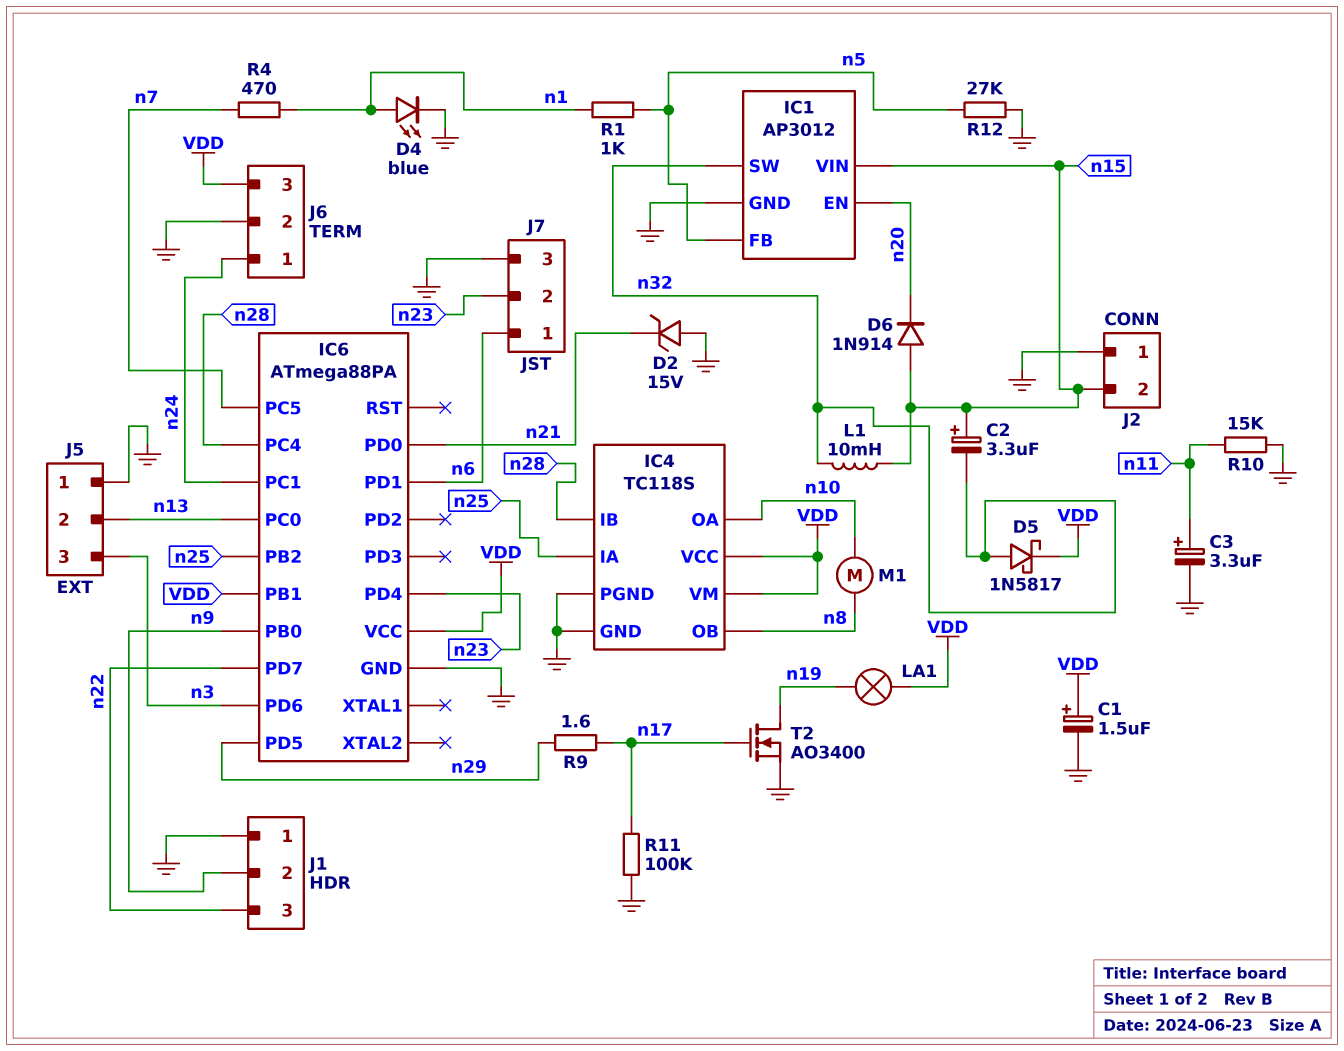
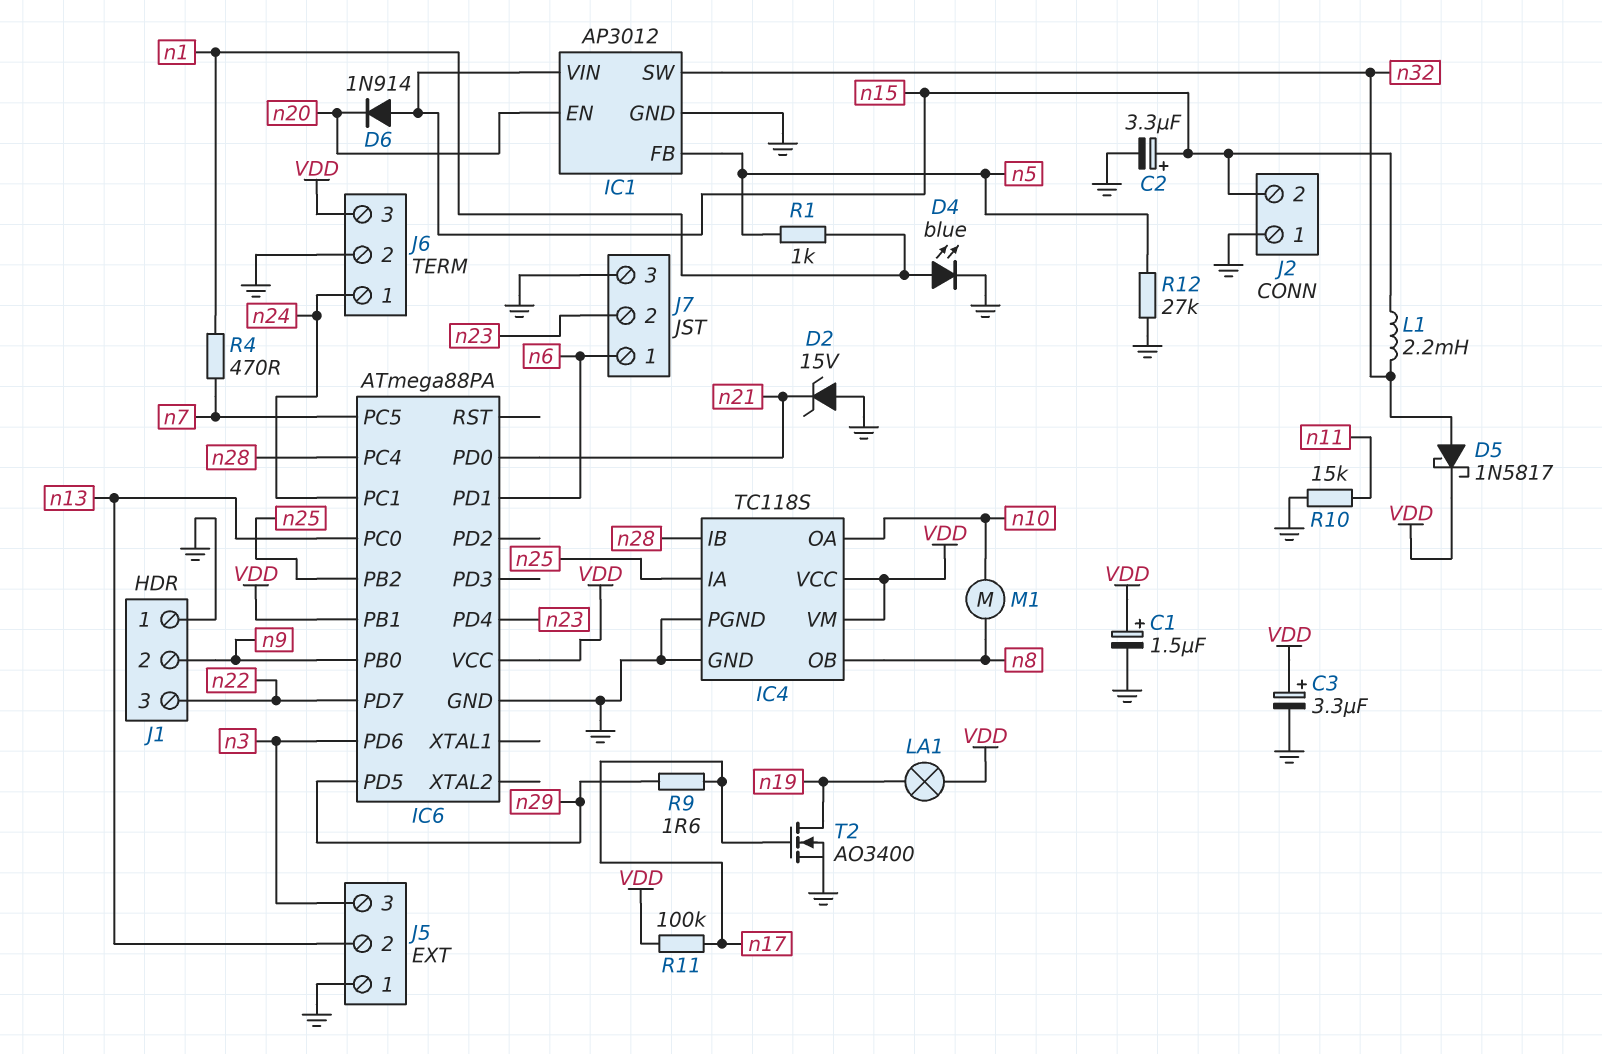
C2: 3.3uF (plus n15, minus n32) -> 3.3uF (plus n15, minus GND)
C3: 3.3uF (plus n11, minus GND) -> 3.3uF (plus VDD, minus GND)
L1: 10mH (n15, n32) -> 2.2mH (n15, n32)
R11: 100k (GND, n17) -> 100k (VDD, n17)

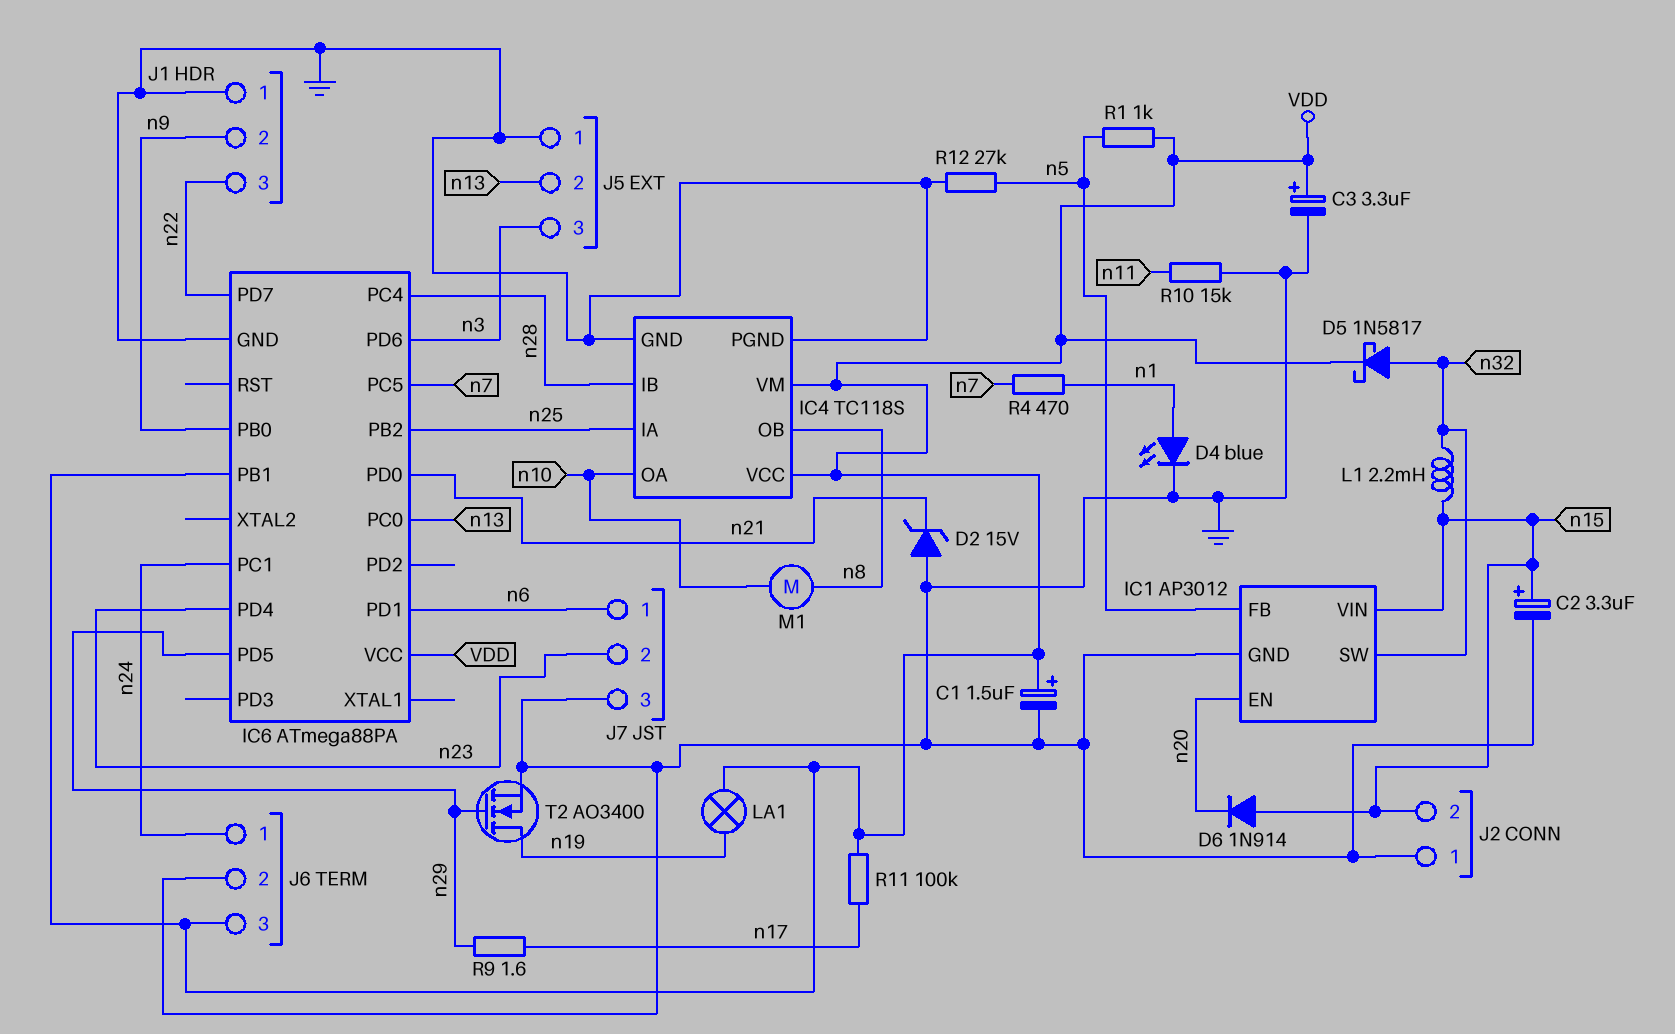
R1: 1k (n1, n5) -> 1k (VDD, n5)
T2: NMOS AO3400 (G n17, D n19, S GND) -> NMOS AO3400 (G n29, D n19, S GND)

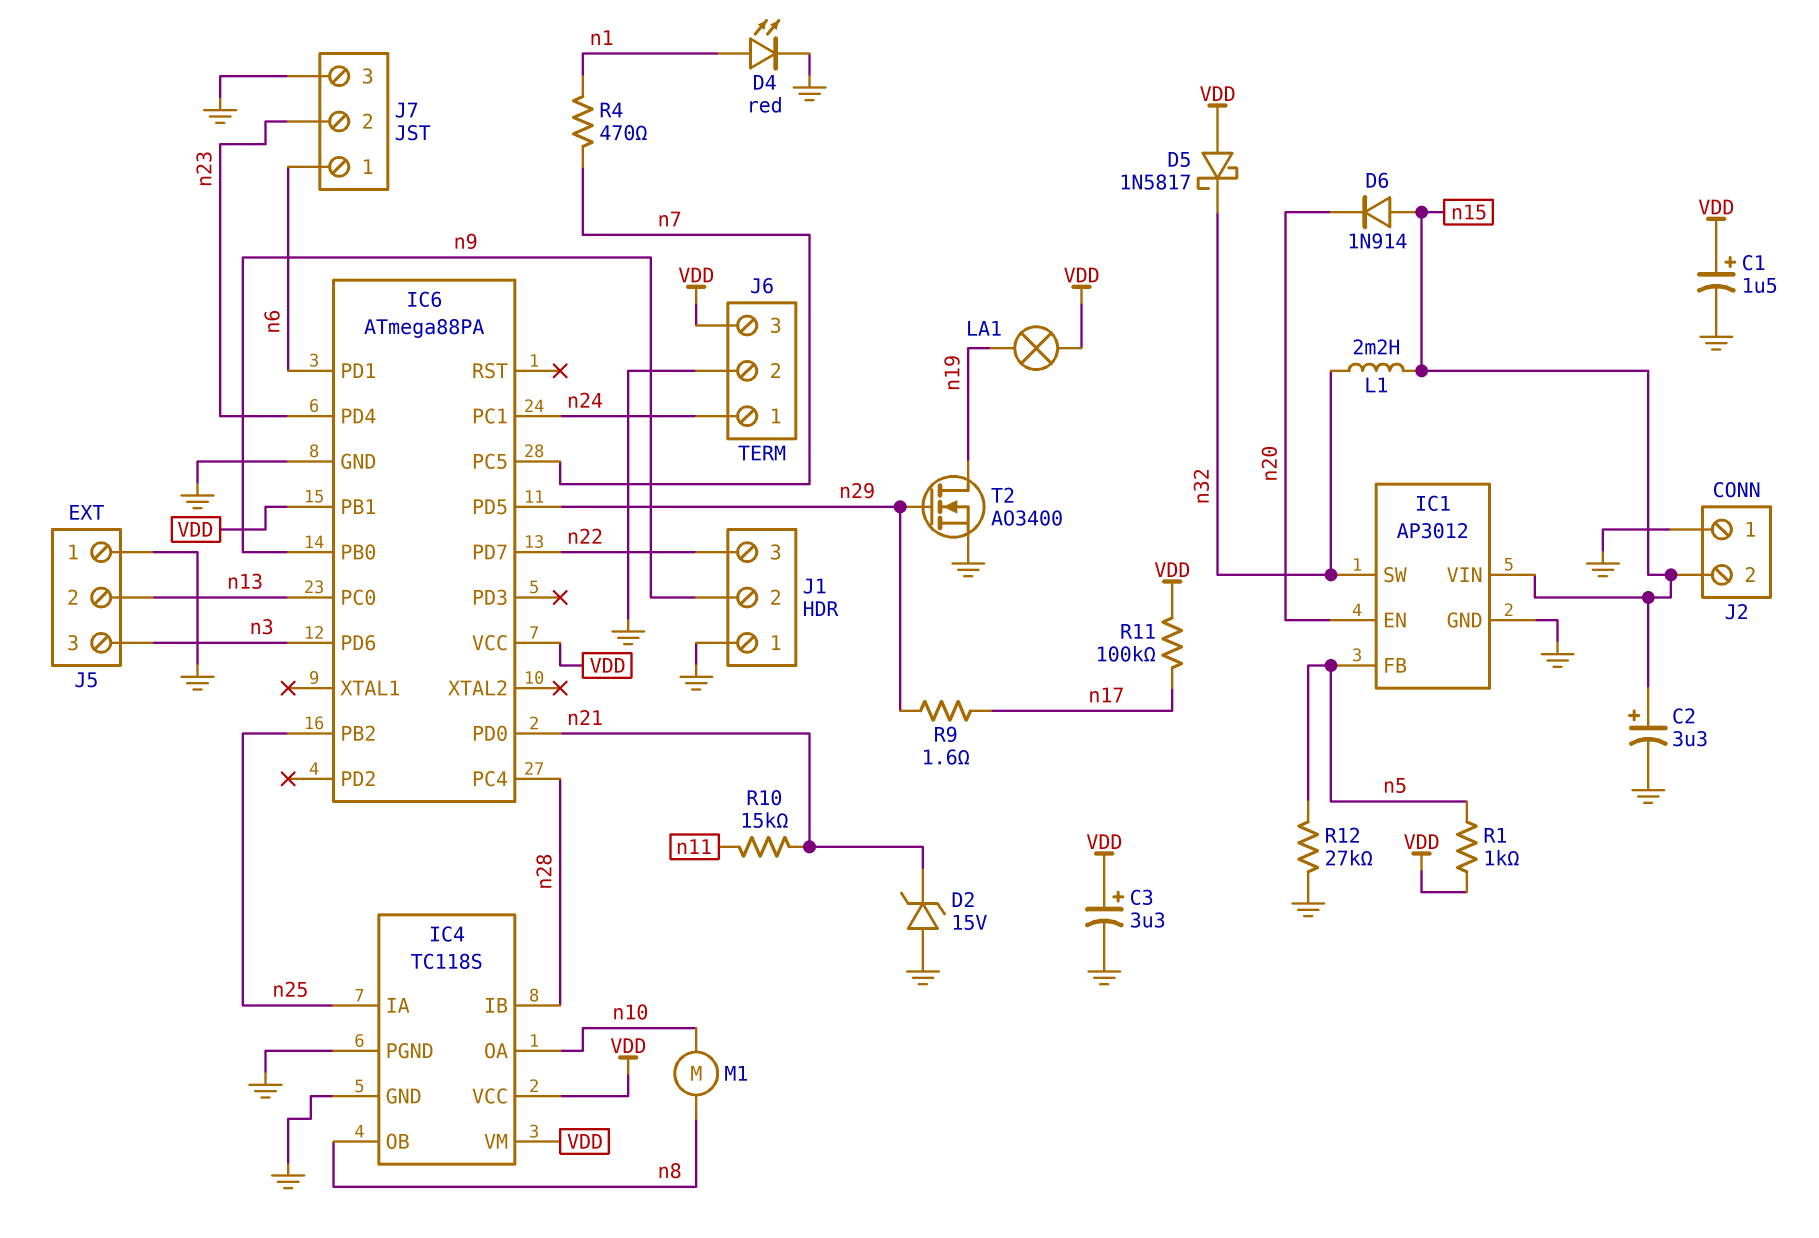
D4: LED blue (A n1, K GND) -> LED red (A n1, K GND)
D5: schottky 1N5817 (A n32, K VDD) -> schottky 1N5817 (A VDD, K n32)
R10: 15k (GND, n11) -> 15k (n11, n21)

